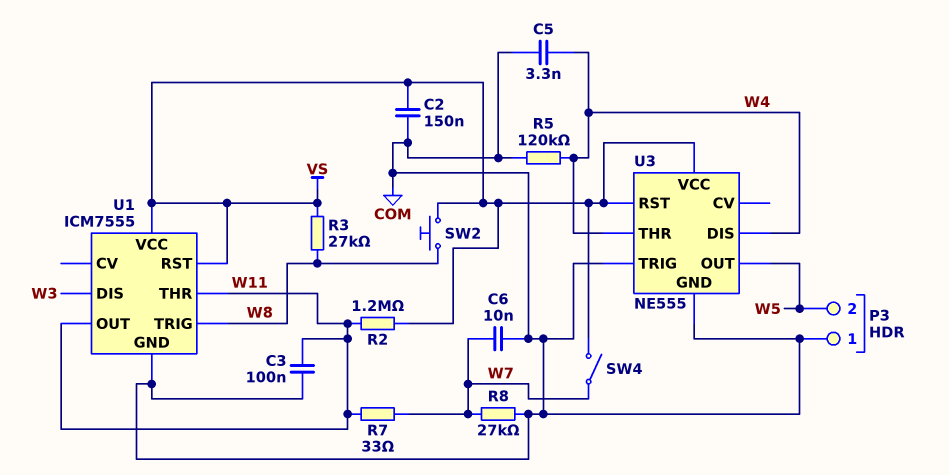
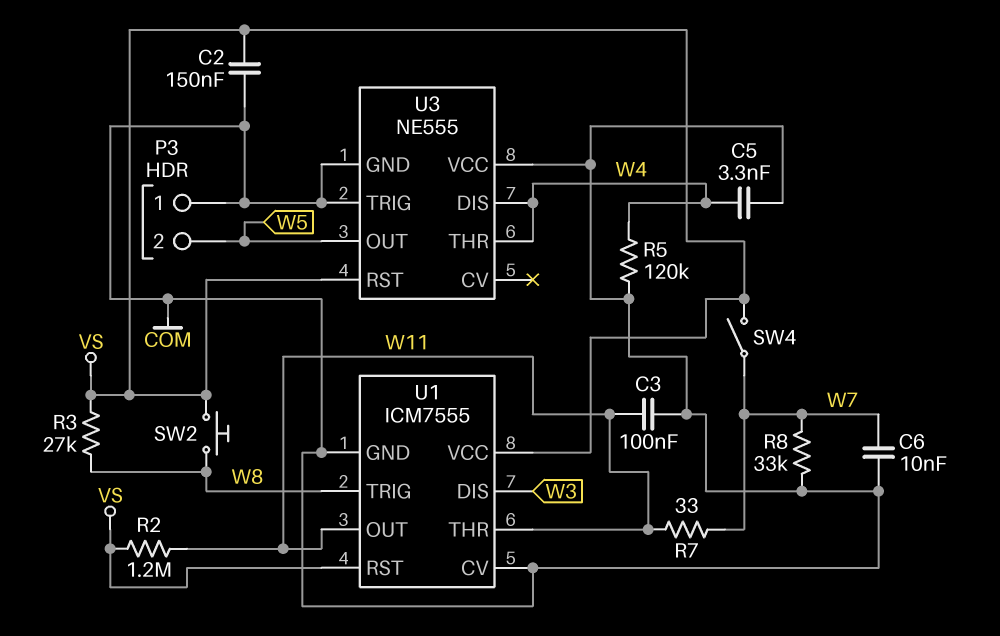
R8: 27k (COM, W7) -> 33k (COM, W7)
U1 pin CV: none -> COM
U3 pin VCC: VS -> COM

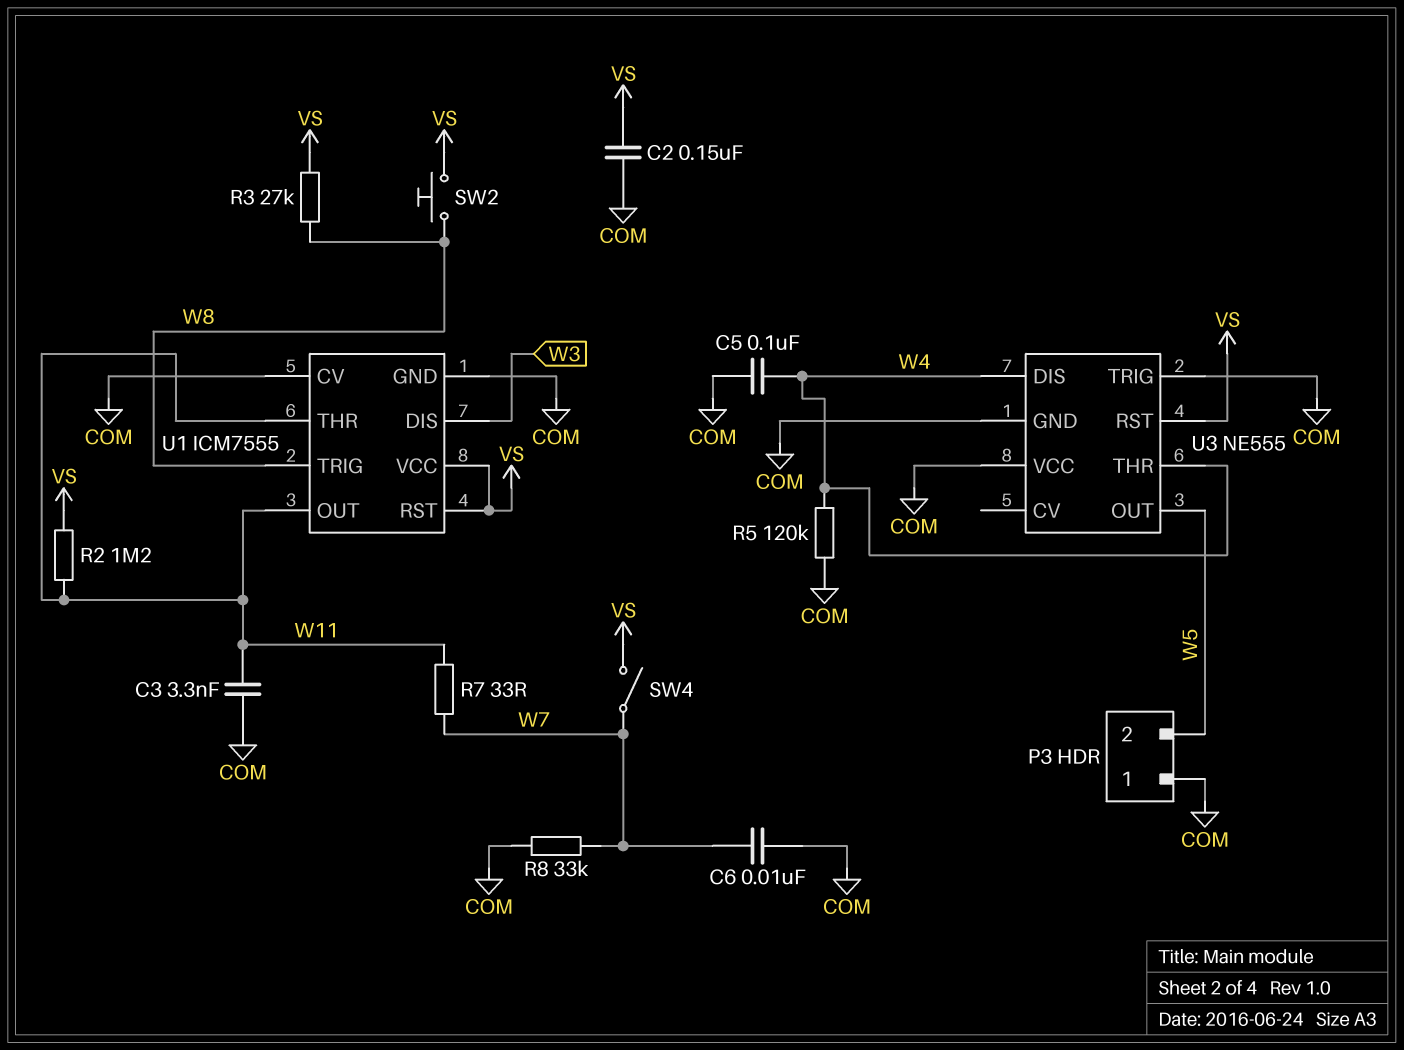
C3: 100nF (COM, W11) -> 3.3nF (COM, W11)
C5: 3.3nF (COM, W4) -> 100nF (COM, W4)

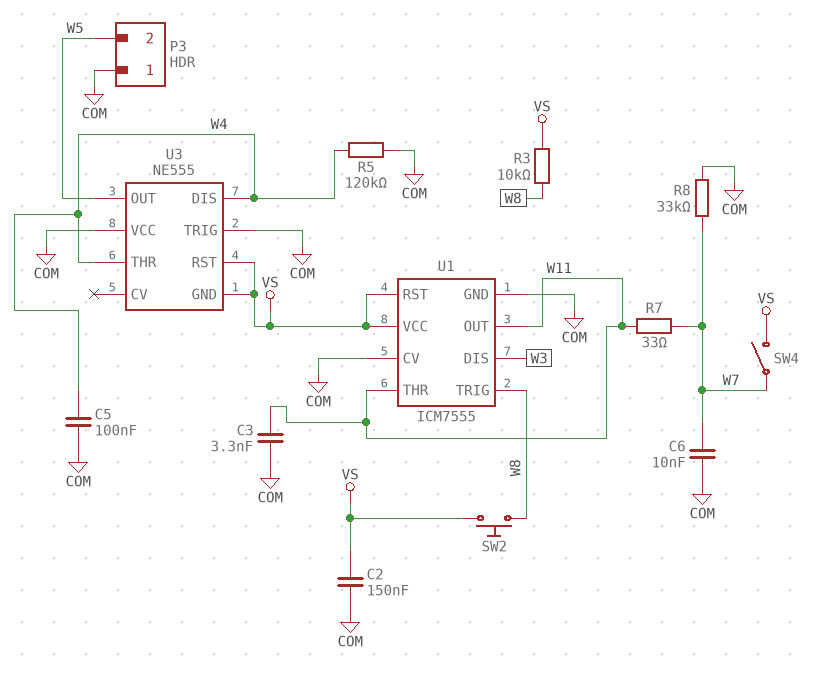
R2: 1.2M (VS, W11) -> none
R3: 27k (VS, W8) -> 10k (VS, W8)
U3 pin GND: COM -> VS

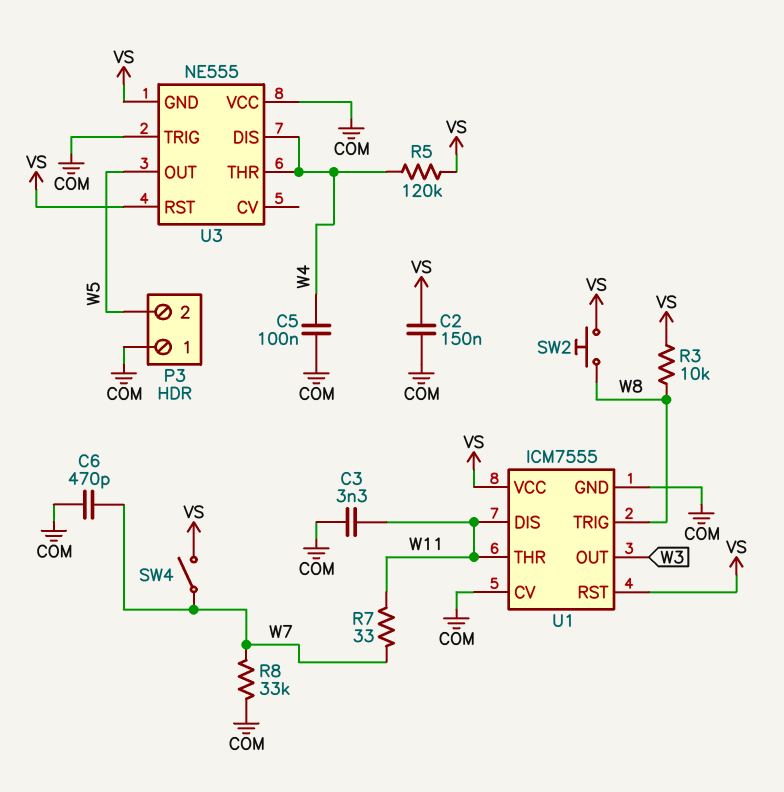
C6: 10nF (COM, W7) -> 470pF (COM, W7)
R5: 120k (COM, W4) -> 120k (VS, W4)
U1 pin DIS: W3 -> W11
U1 pin OUT: W11 -> W3

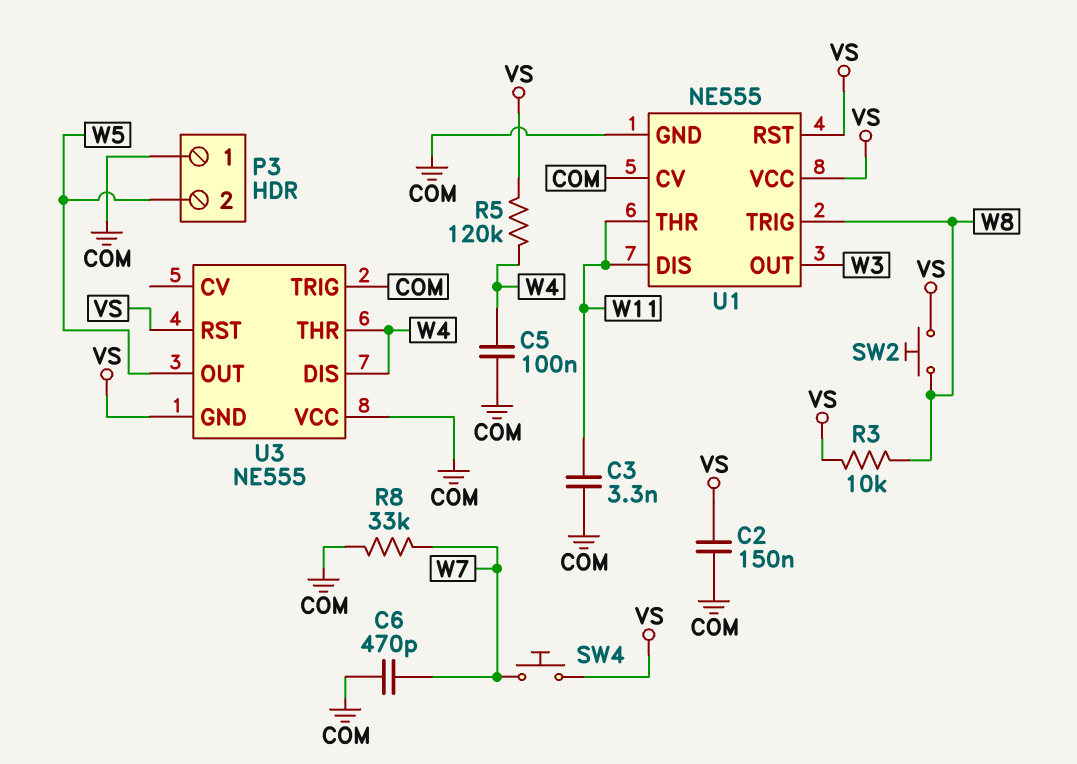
R7: 33 (W7, W11) -> none
SW4: switch (VS, W7) -> button (VS, W7)
U1: ICM7555 -> NE555

